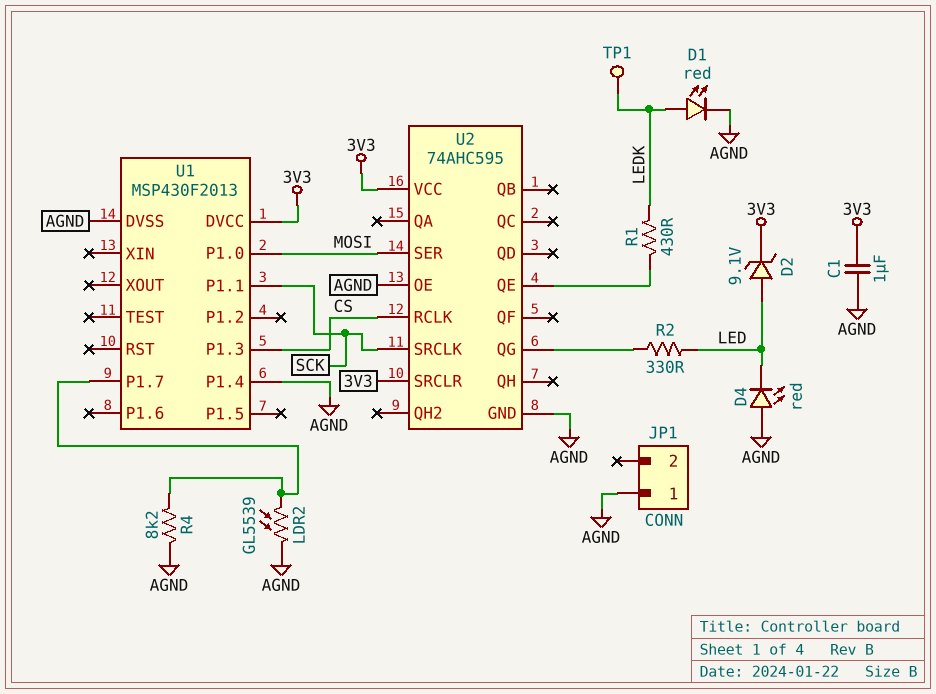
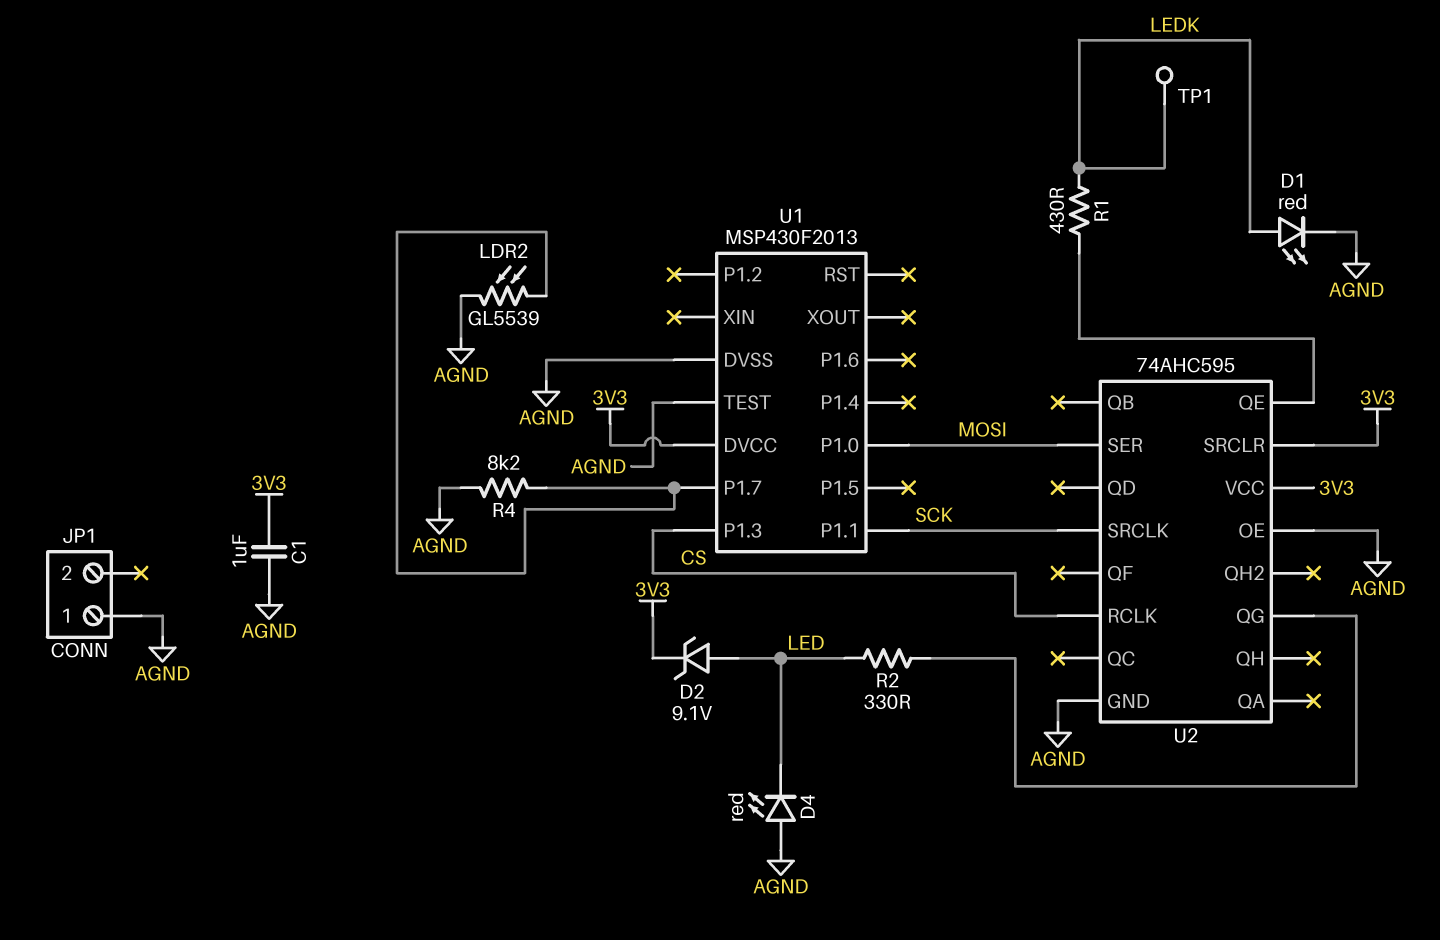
U1 pin P1.4: AGND -> none
U1 pin TEST: none -> AGND

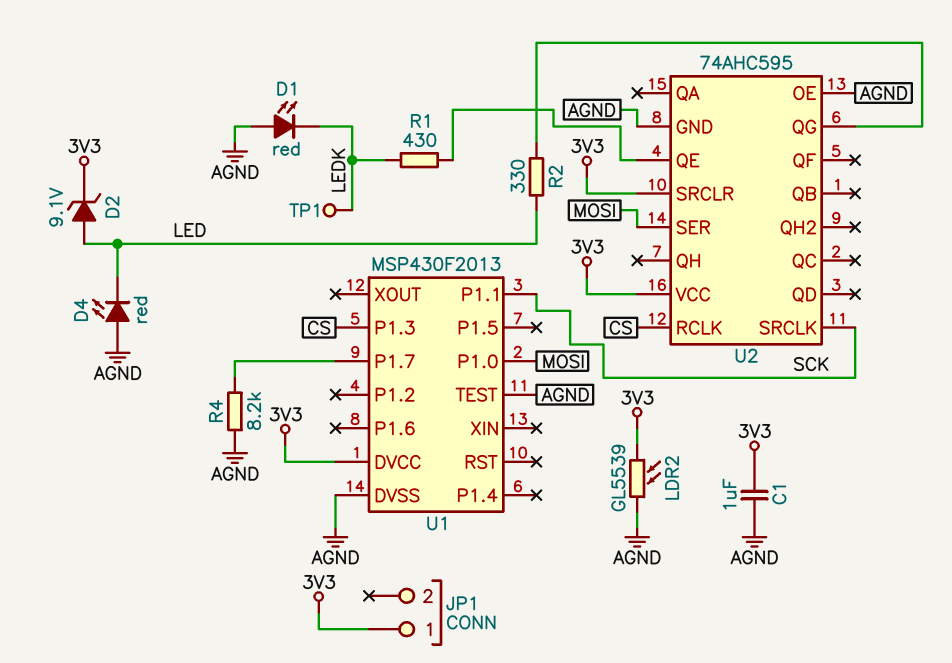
D1: LED red (A LEDK, K AGND) -> LED red (A AGND, K LEDK)
JP1 pin 1: AGND -> 3V3
LDR2: GL5539 (AGND, U1/P1.7) -> GL5539 (3V3, AGND)

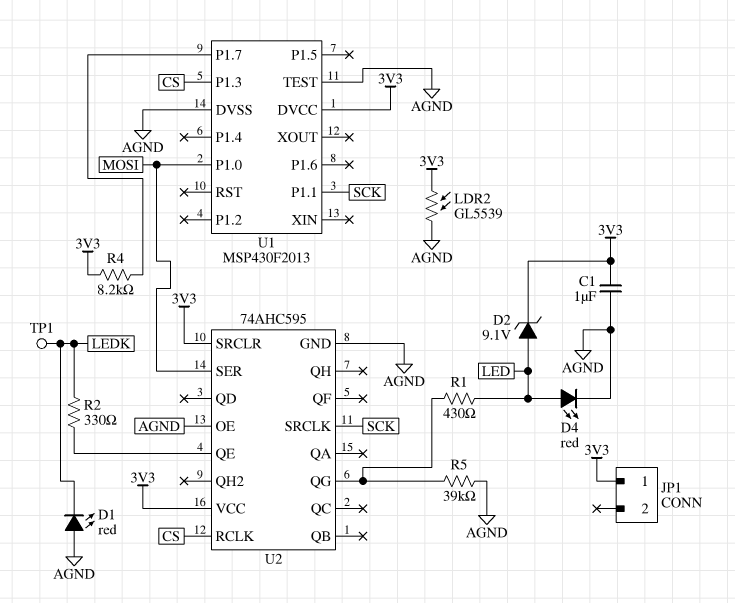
D4: LED red (A AGND, K LED) -> LED red (A LED, K AGND)
R1: 430 (LEDK, U2/QE) -> 430 (LED, U2/QG)
R2: 330 (LED, U2/QG) -> 330 (LEDK, U2/QE)
R4: 8.2k (AGND, U1/P1.7) -> 8.2k (3V3, U1/P1.7)
R5: none -> 39k (AGND, U2/QG)

